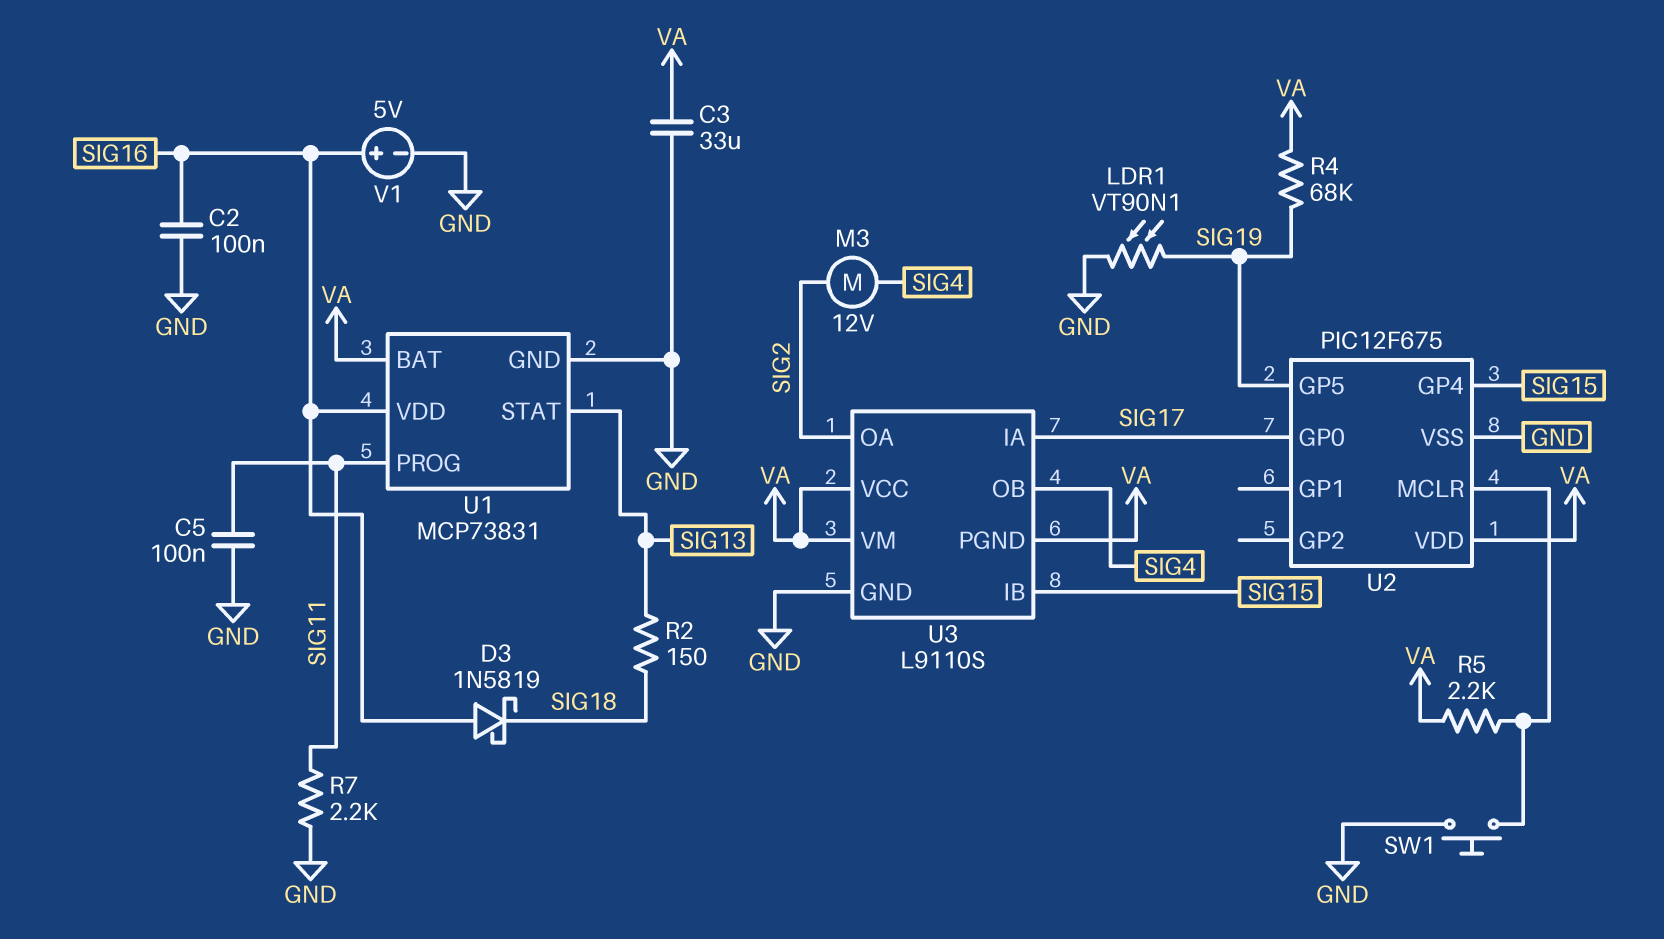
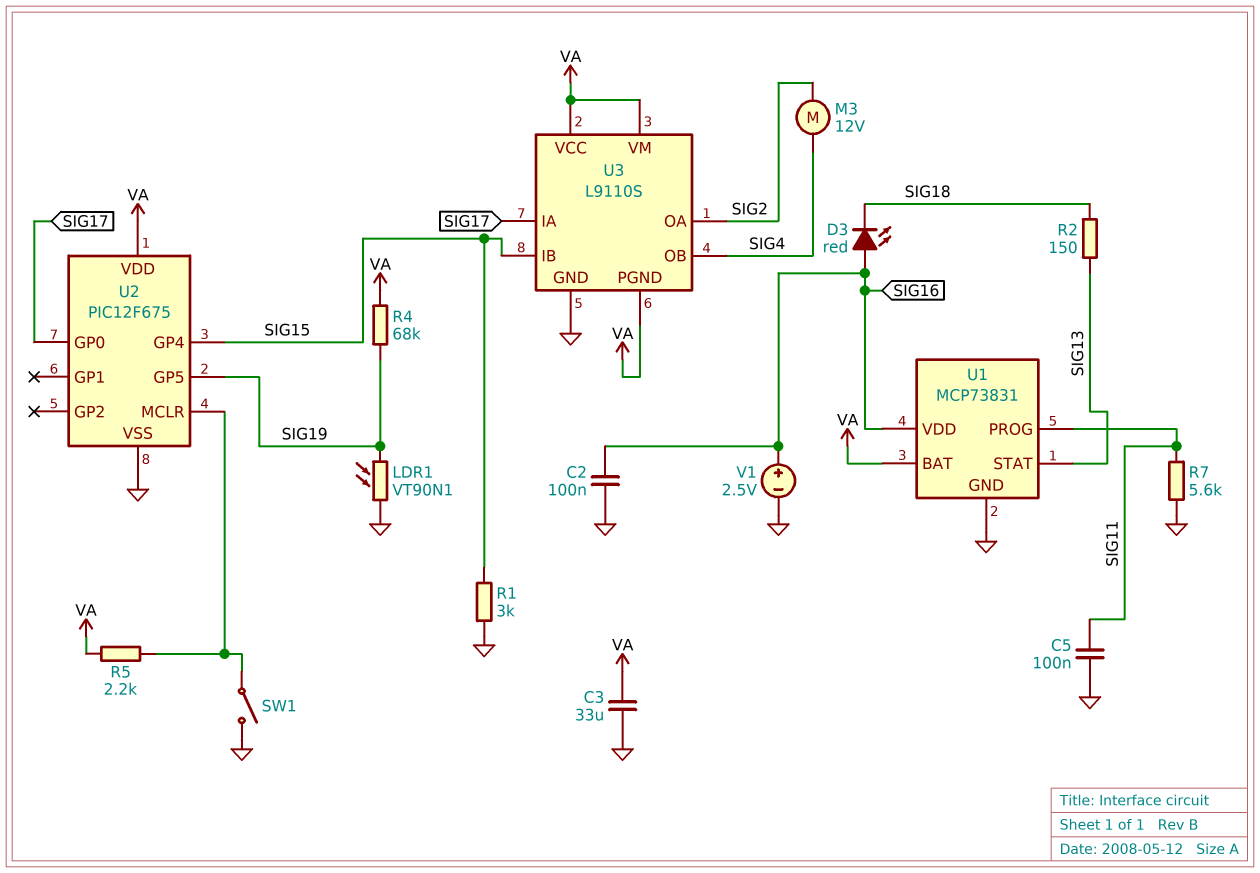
D3: schottky 1N5819 (A SIG16, K SIG18) -> LED red (A SIG16, K SIG18)
R1: none -> 3k (GND, SIG15)
R7: 2.2k (GND, SIG11) -> 5.6k (GND, SIG11)
SW1: button (GND, U2/MCLR) -> switch (GND, U2/MCLR)
V1: 5V (plus SIG16, minus GND) -> 2.5V (plus SIG16, minus GND)

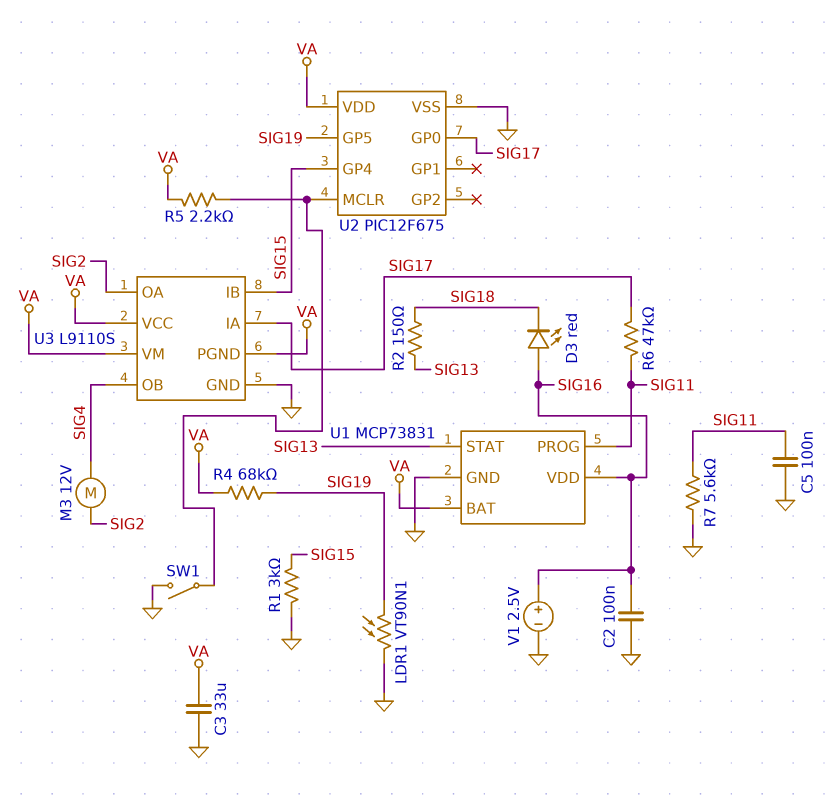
R6: none -> 47k (SIG11, SIG17)

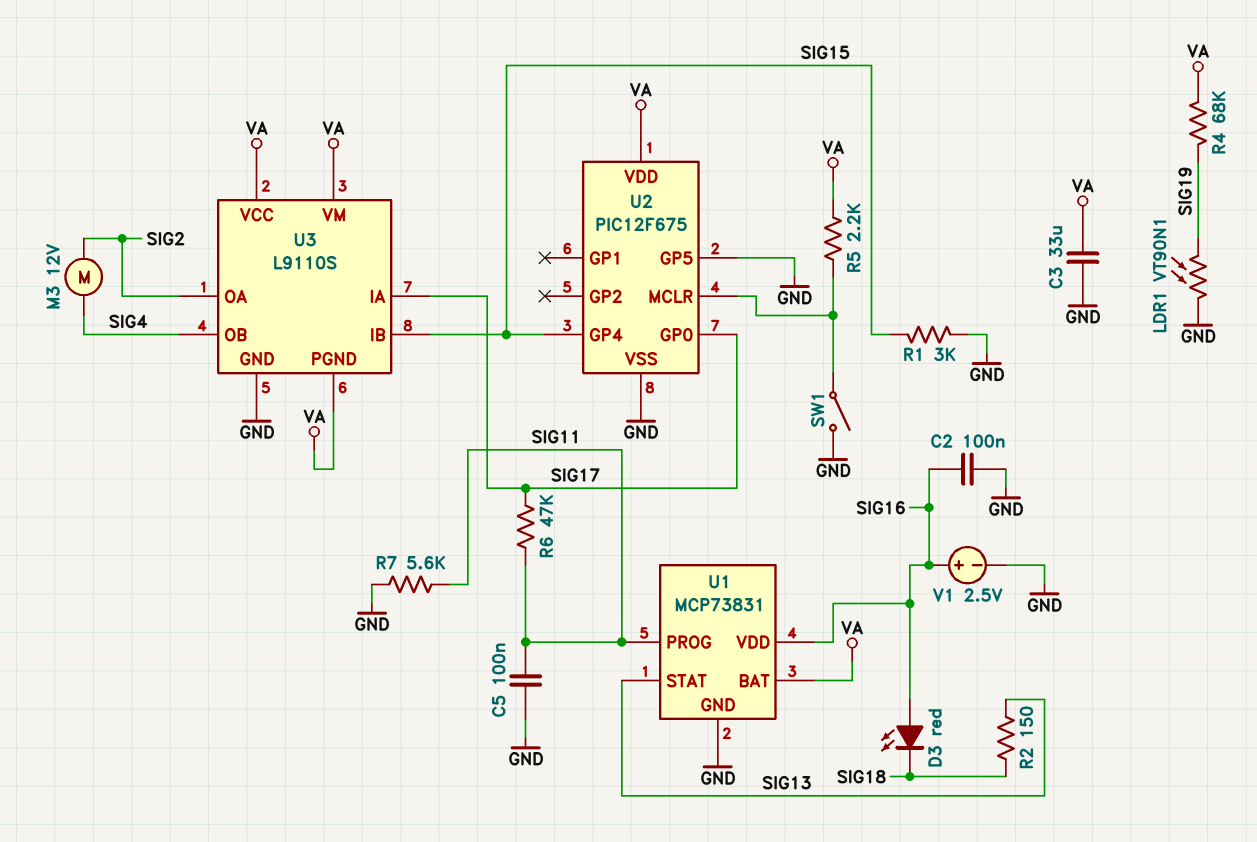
U2 pin GP5: SIG19 -> GND

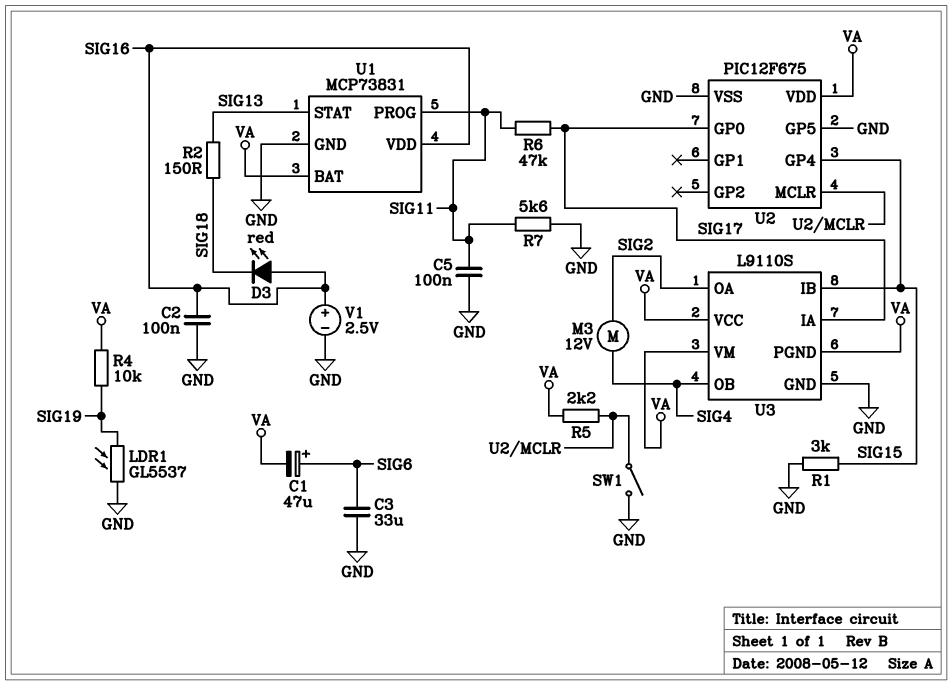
C1: none -> 47uF (plus SIG6, minus VA)
C3: 33uF (GND, VA) -> 33uF (GND, SIG6)
LDR1: VT90N1 (GND, SIG19) -> GL5537 (GND, SIG19)
R4: 68k (SIG19, VA) -> 10k (SIG19, VA)

